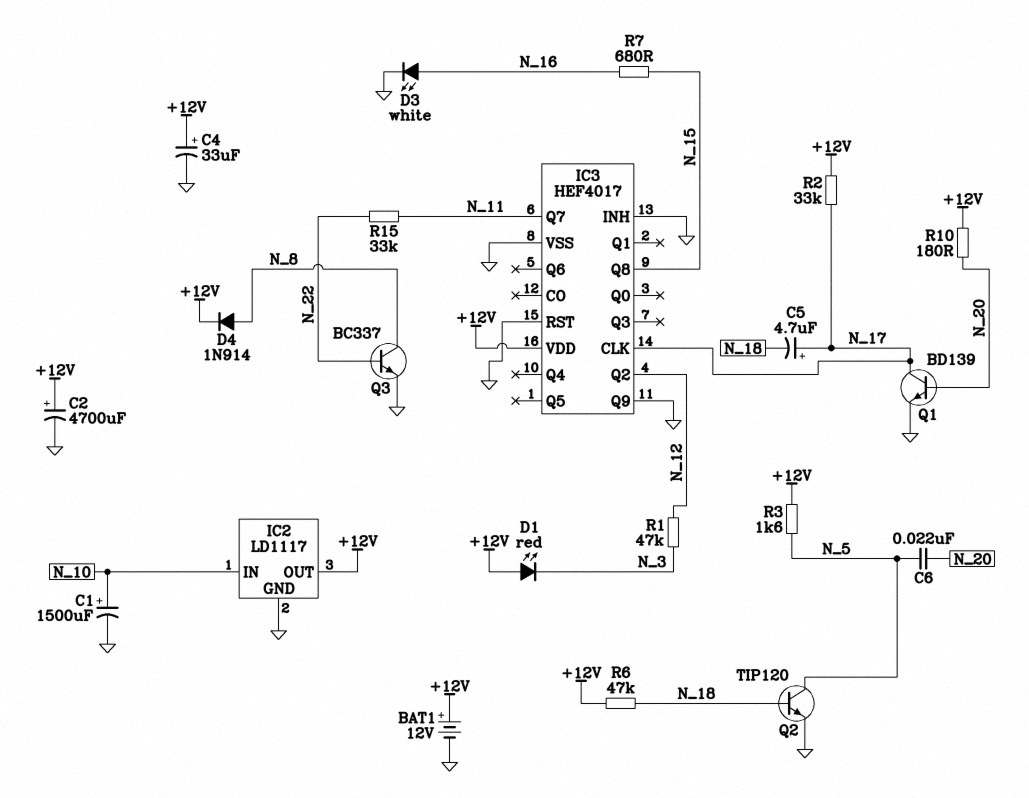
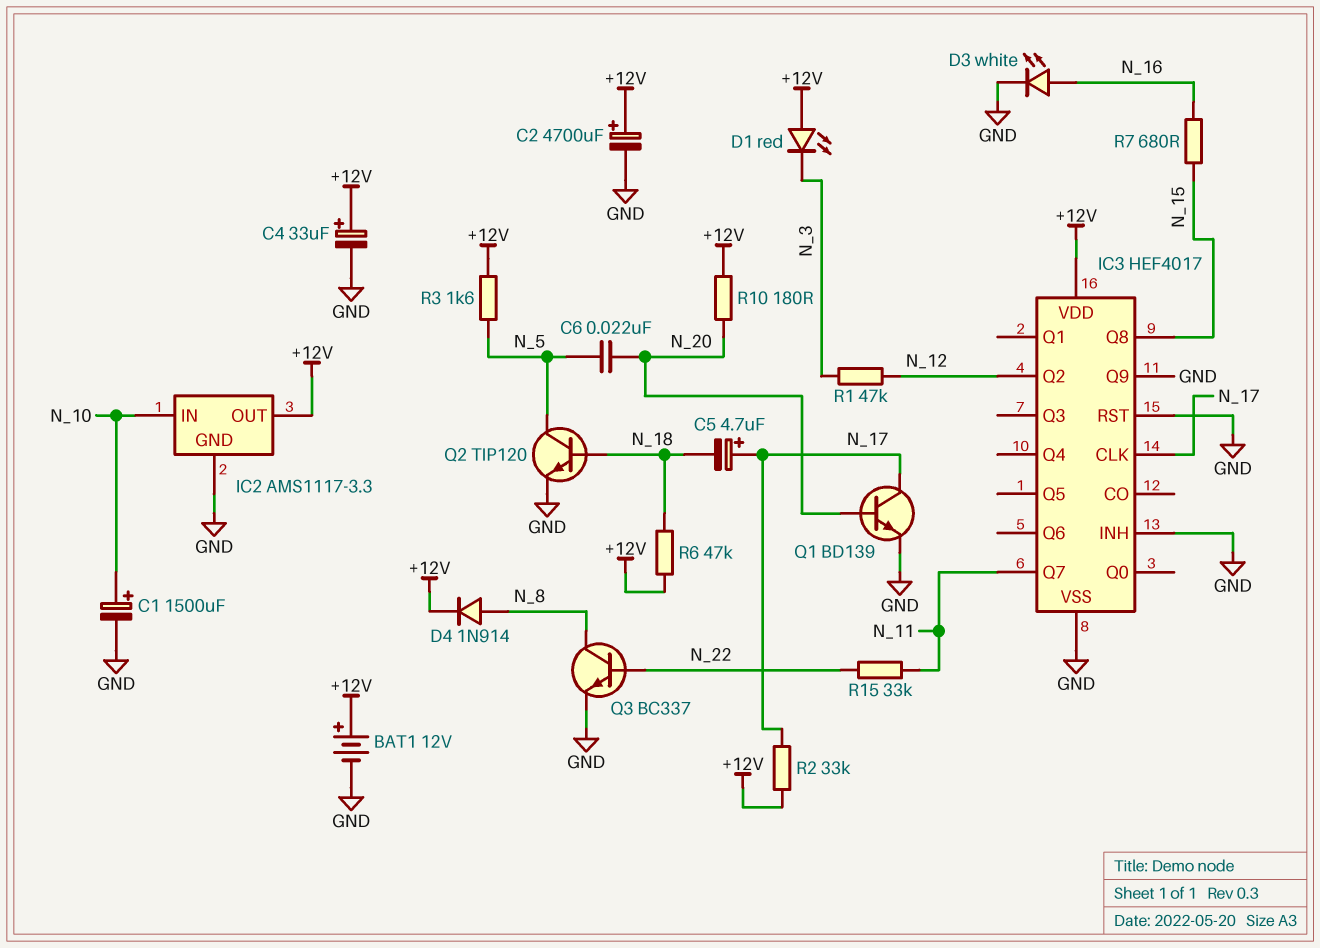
IC2: LD1117 -> AMS1117-3.3

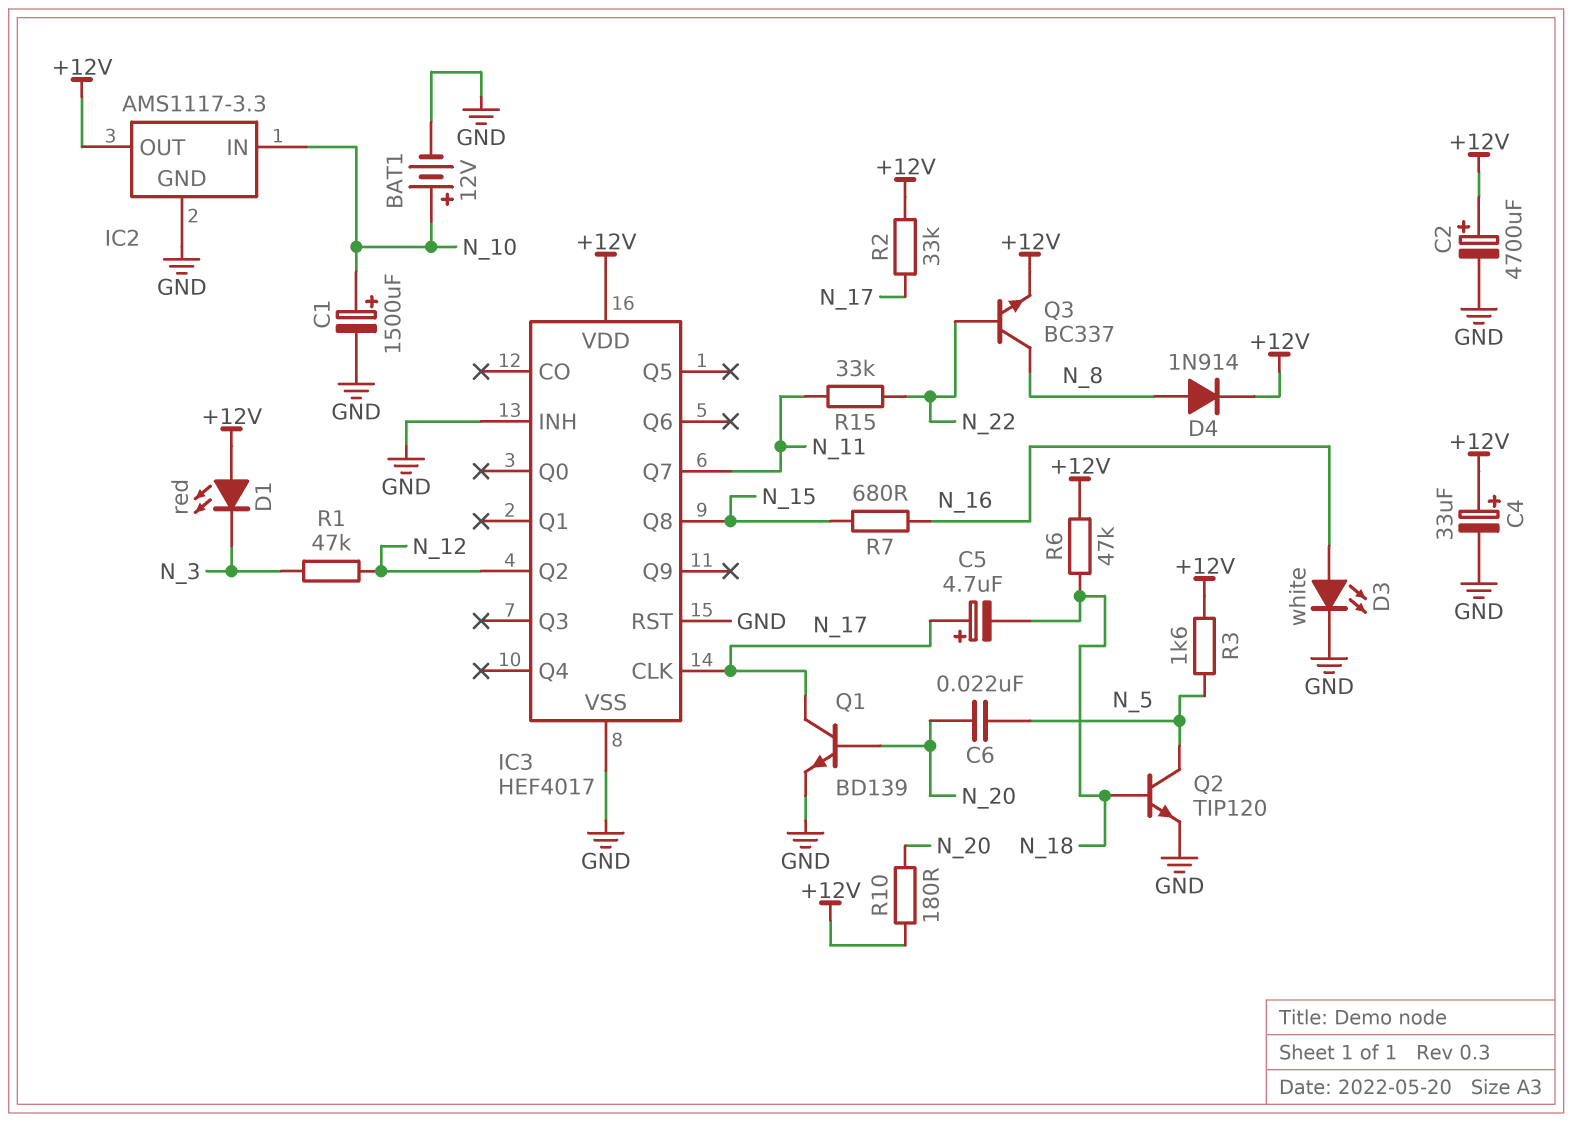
BAT1: 12V (plus +12V, minus GND) -> 12V (plus N_10, minus GND)
IC3 pin Q9: GND -> none
Q3: NPN BC337 (B N_22, C N_8, E GND) -> NPN BC337 (B N_22, C N_8, E +12V)

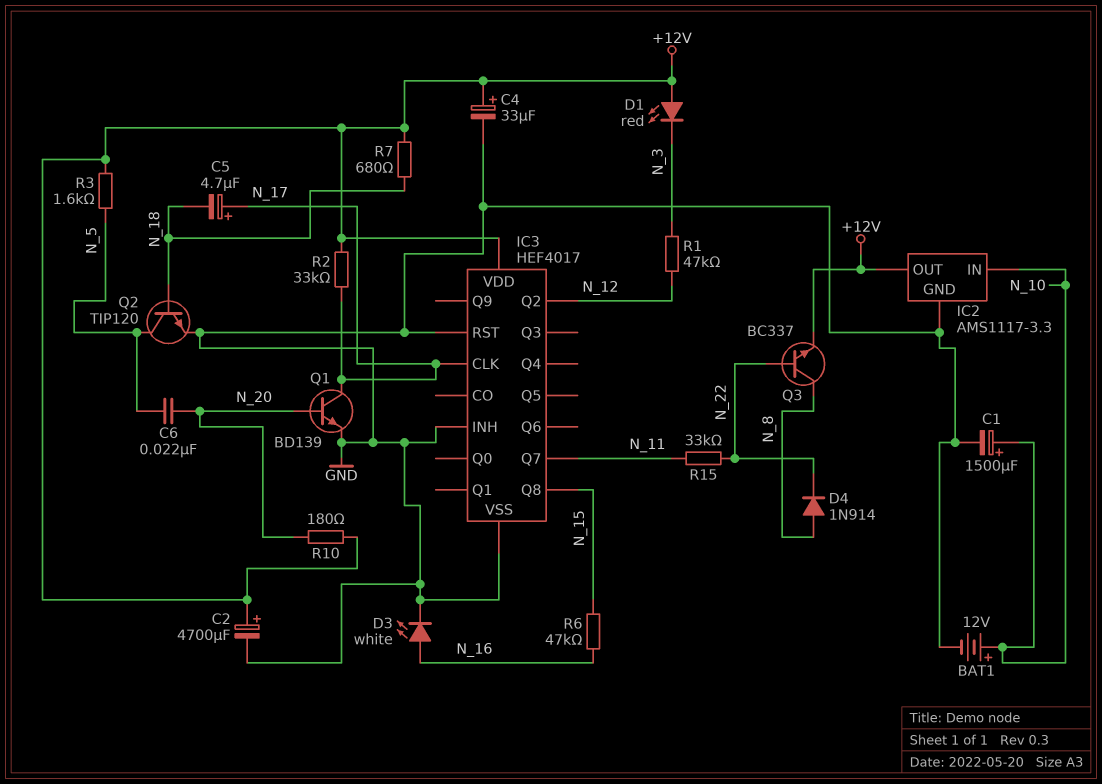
D4: diode 1N914 (A N_8, K +12V) -> diode 1N914 (A N_8, K N_22)
R6: 47k (+12V, N_18) -> 47k (N_15, N_16)
R7: 680 (N_15, N_16) -> 680 (+12V, N_18)

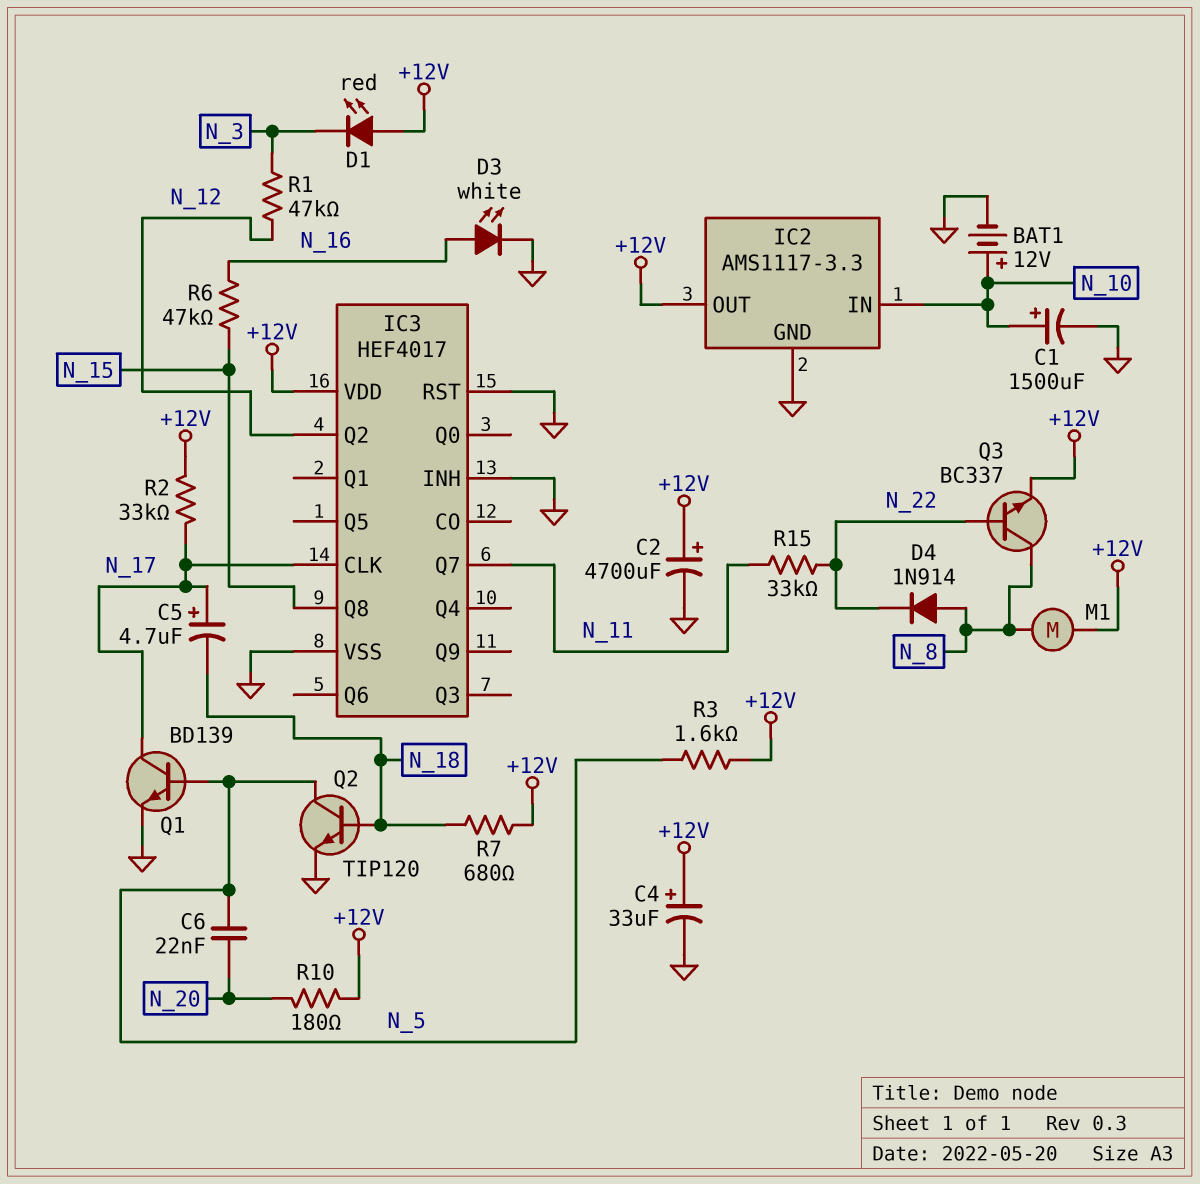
M1: none -> motor (+12V, N_8)
Q1: NPN BD139 (B N_20, C N_17, E GND) -> NPN BD139 (B N_5, C N_17, E GND)

